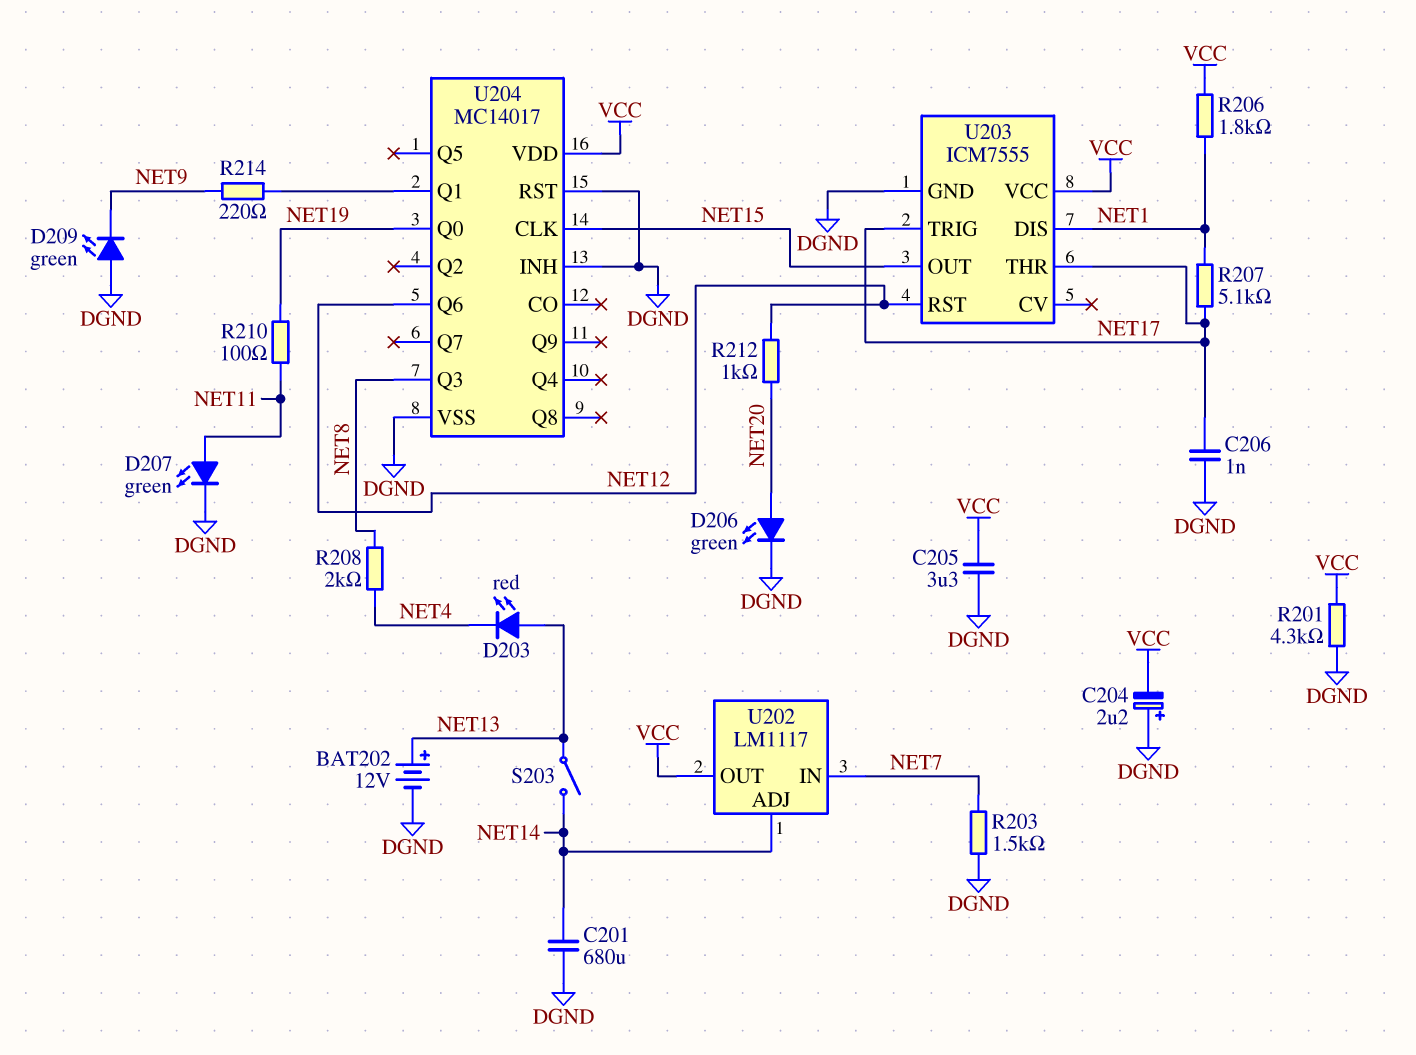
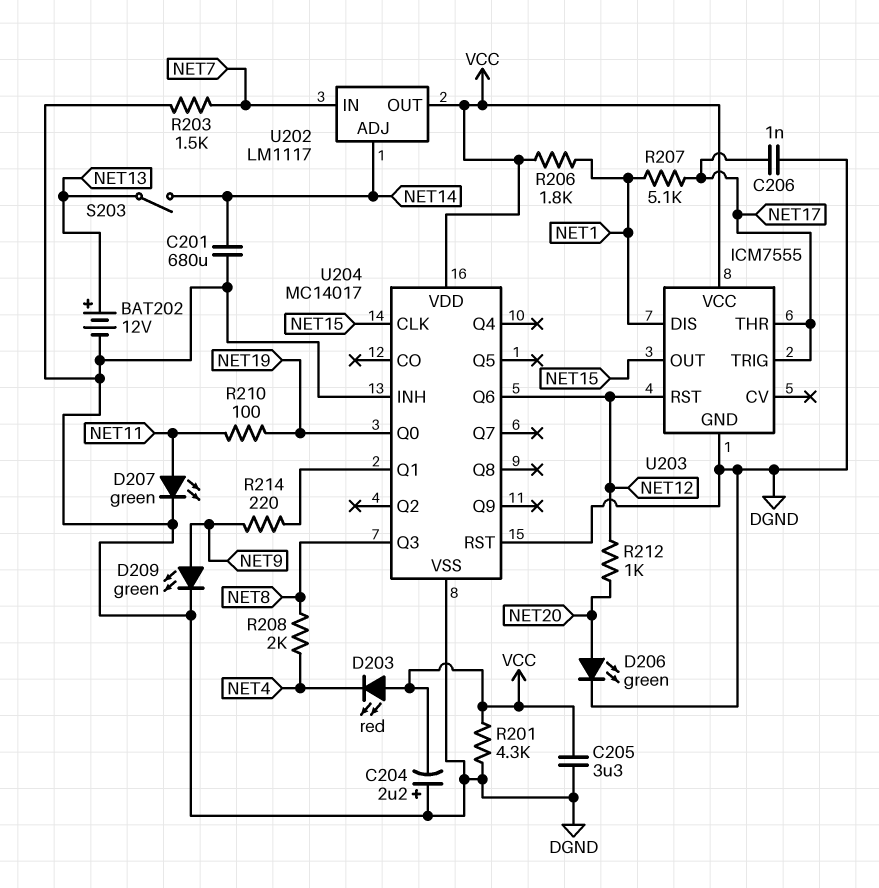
D203: LED red (A NET13, K NET4) -> LED red (A VCC, K NET4)
D209: LED green (A DGND, K NET9) -> LED green (A NET9, K DGND)

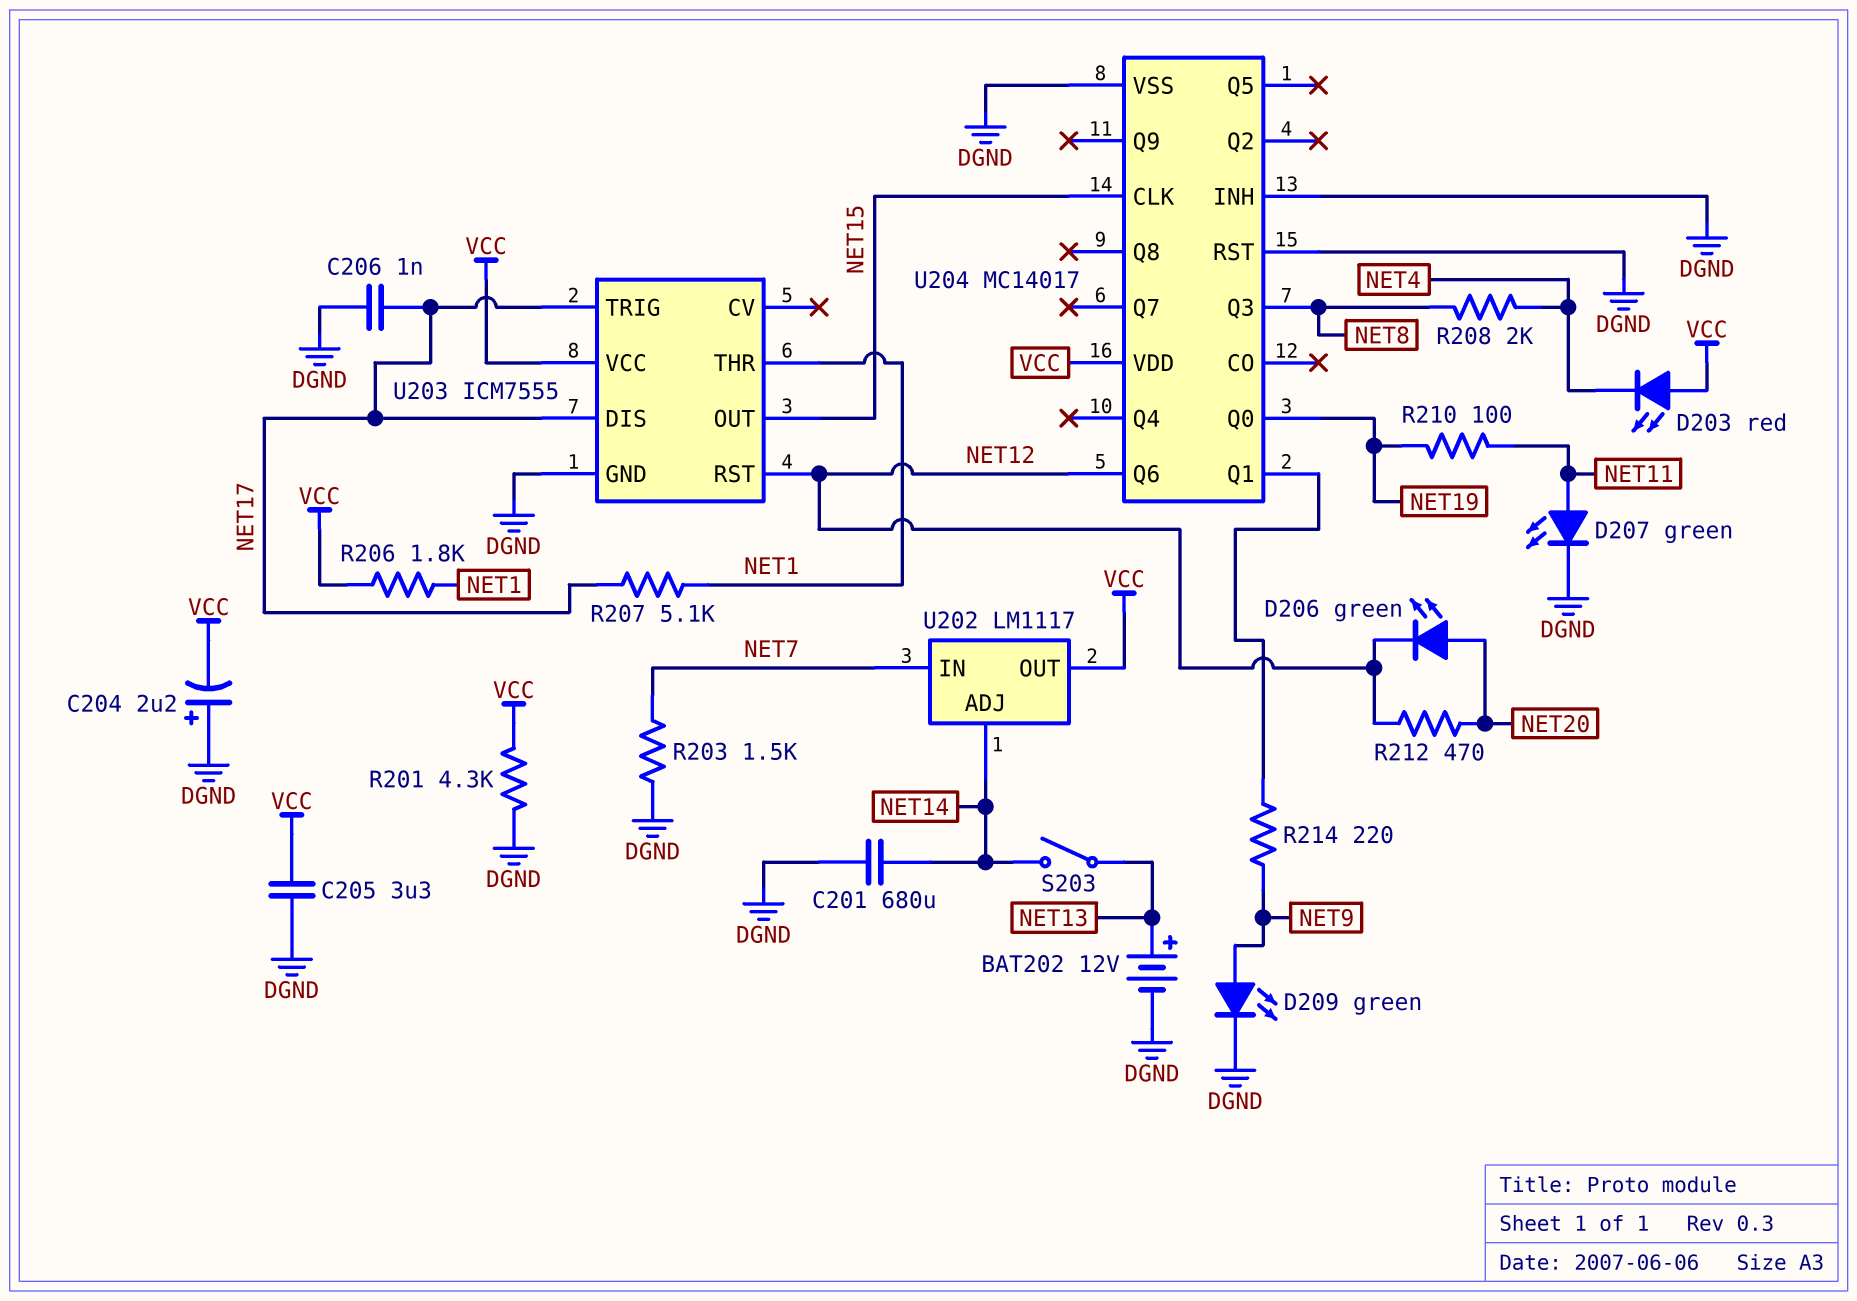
D206: LED green (A NET20, K DGND) -> LED green (A NET20, K NET12)
R212: 1k (NET12, NET20) -> 470 (NET12, NET20)
U203 pin DIS: NET1 -> NET17
U203 pin THR: NET17 -> NET1

